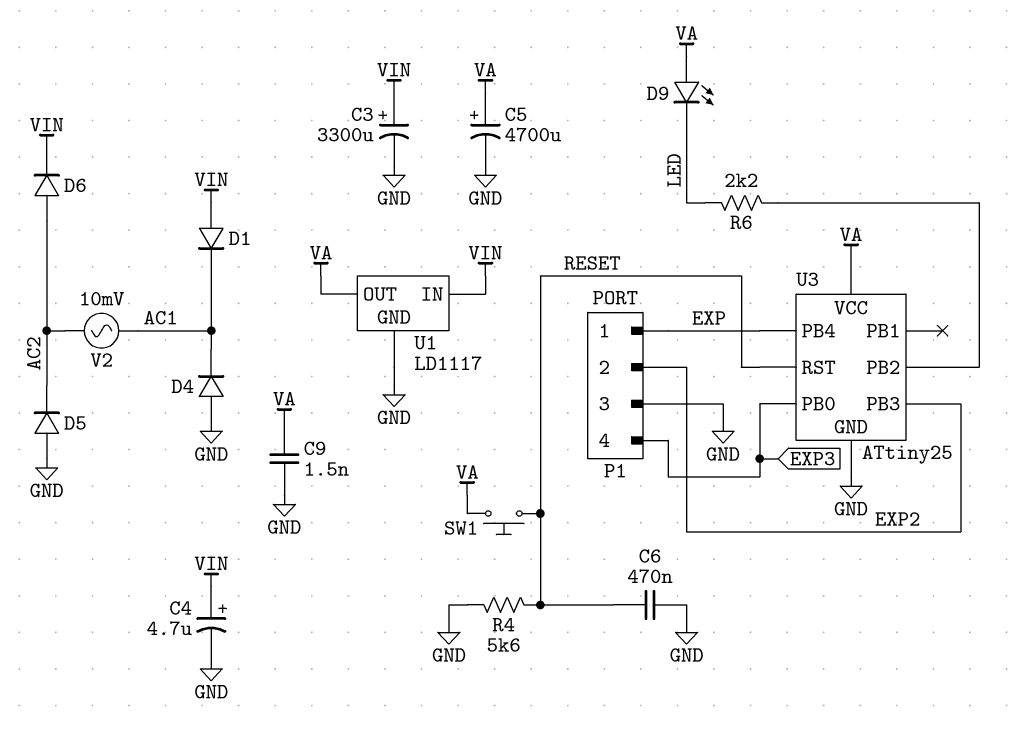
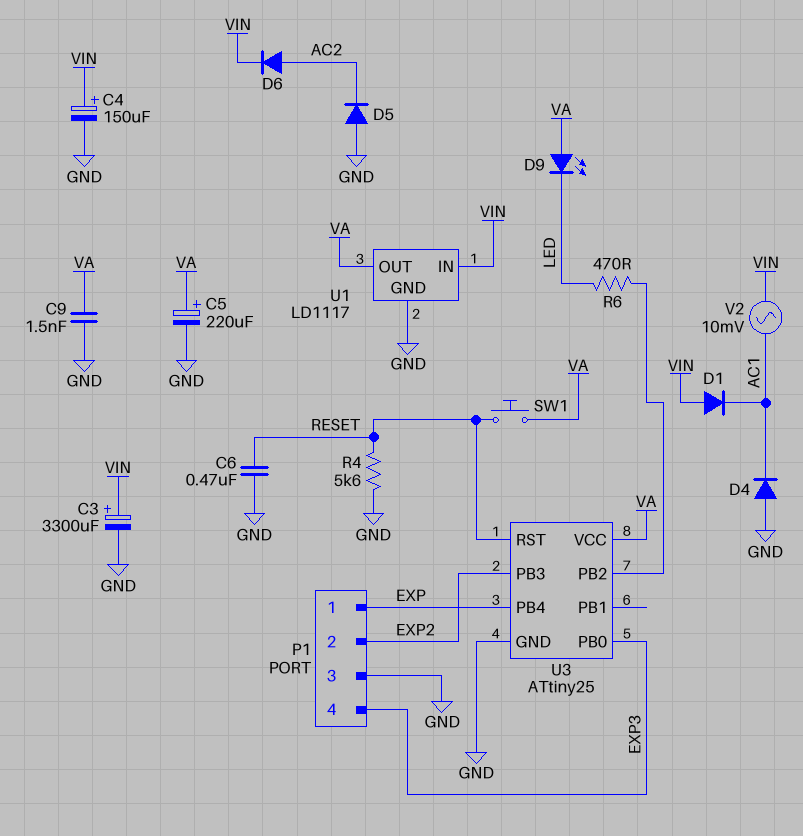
C4: 4.7uF (plus VIN, minus GND) -> 150uF (plus VIN, minus GND)
C5: 4700uF (plus VA, minus GND) -> 220uF (plus VA, minus GND)
R6: 2.2k (LED, U3/PB2) -> 470 (LED, U3/PB2)
V2: AC 10mV (AC1, AC2) -> AC 10mV (AC1, VIN)

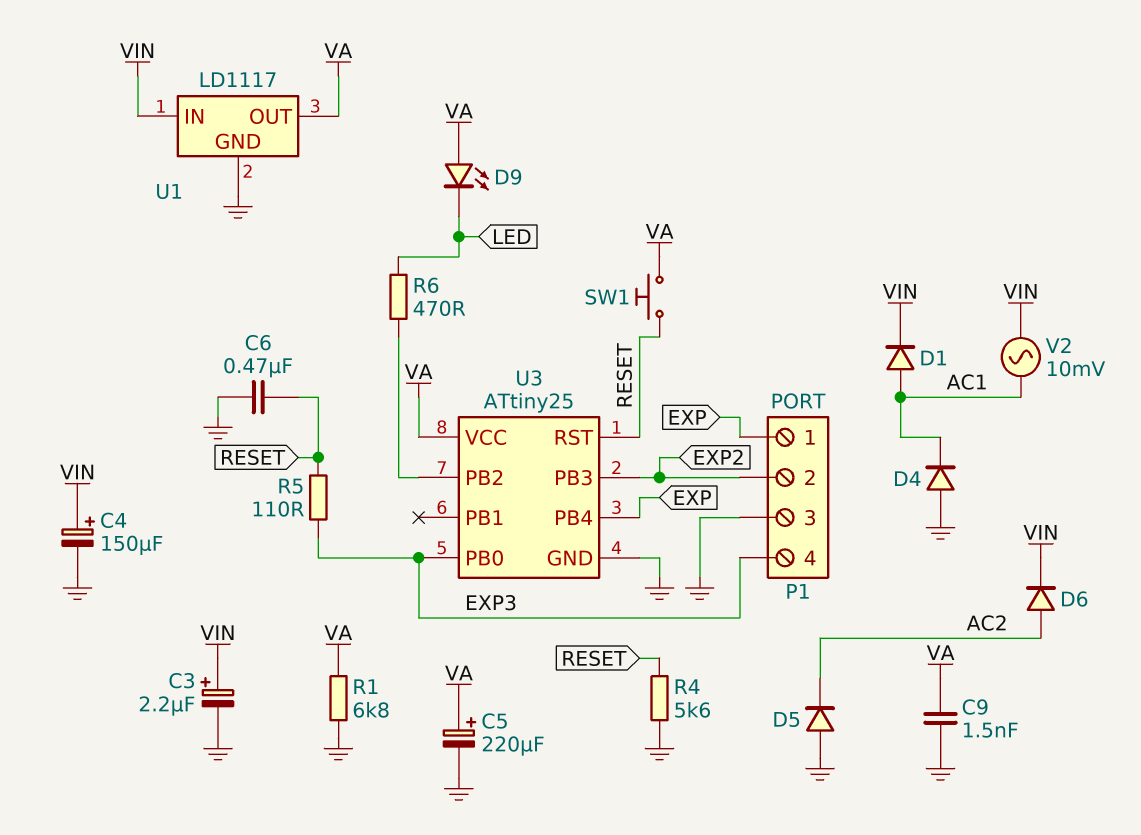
C3: 3300uF (plus VIN, minus GND) -> 2.2uF (plus VIN, minus GND)
D1: diode (A VIN, K AC1) -> diode (A AC1, K VIN)
R1: none -> 6.8k (GND, VA)
R5: none -> 110 (EXP3, RESET)

